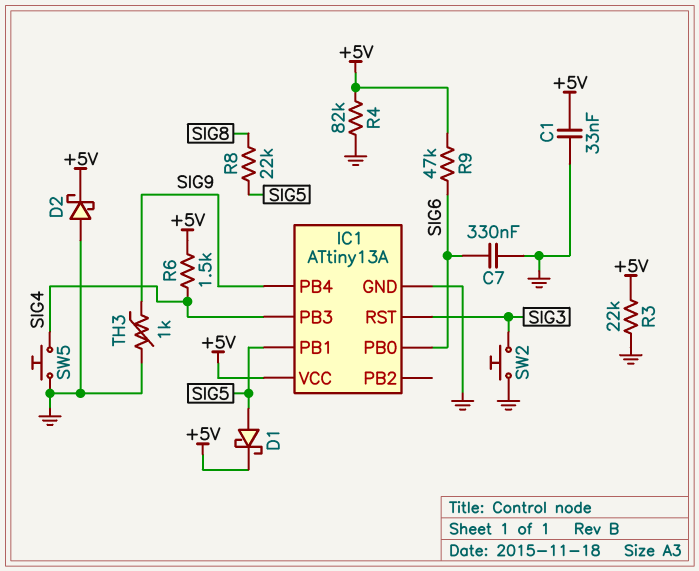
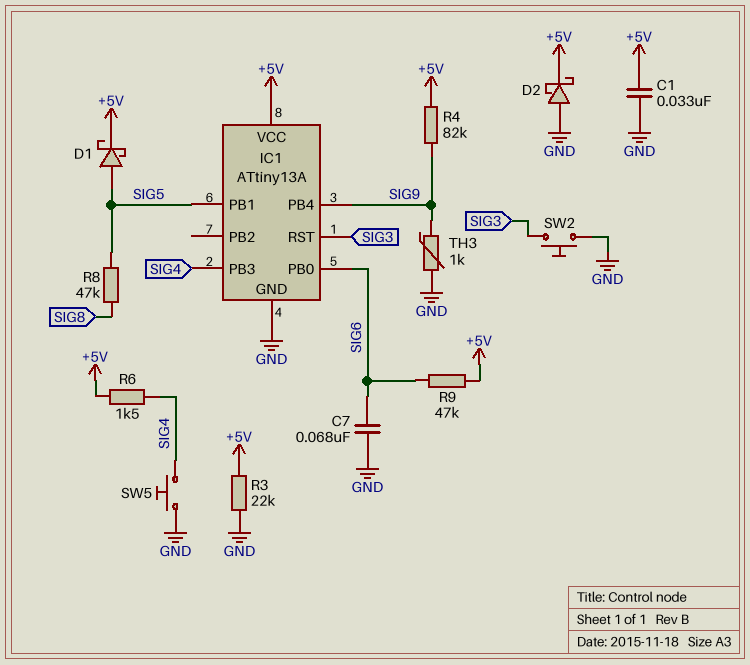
C7: 330nF (GND, SIG6) -> 68nF (GND, SIG6)
R4: 82k (+5V, GND) -> 82k (+5V, SIG9)
R8: 22k (SIG5, SIG8) -> 47k (SIG5, SIG8)

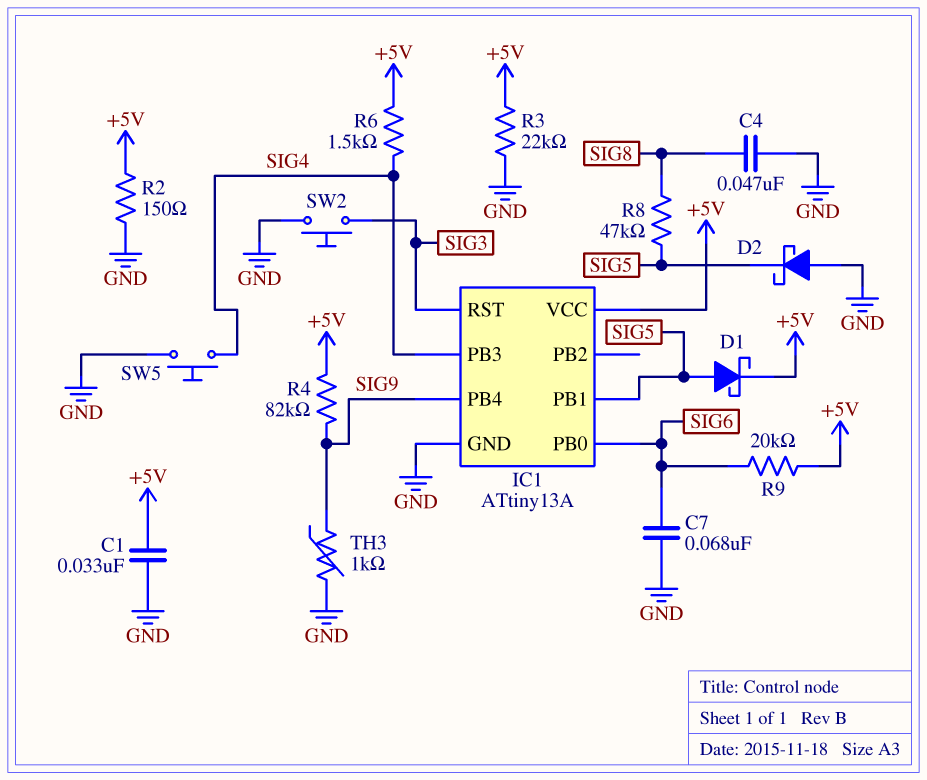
C4: none -> 47nF (GND, SIG8)
D2: schottky (A GND, K +5V) -> schottky (A GND, K SIG5)
R2: none -> 150 (+5V, GND)
R9: 47k (+5V, SIG6) -> 20k (+5V, SIG6)

